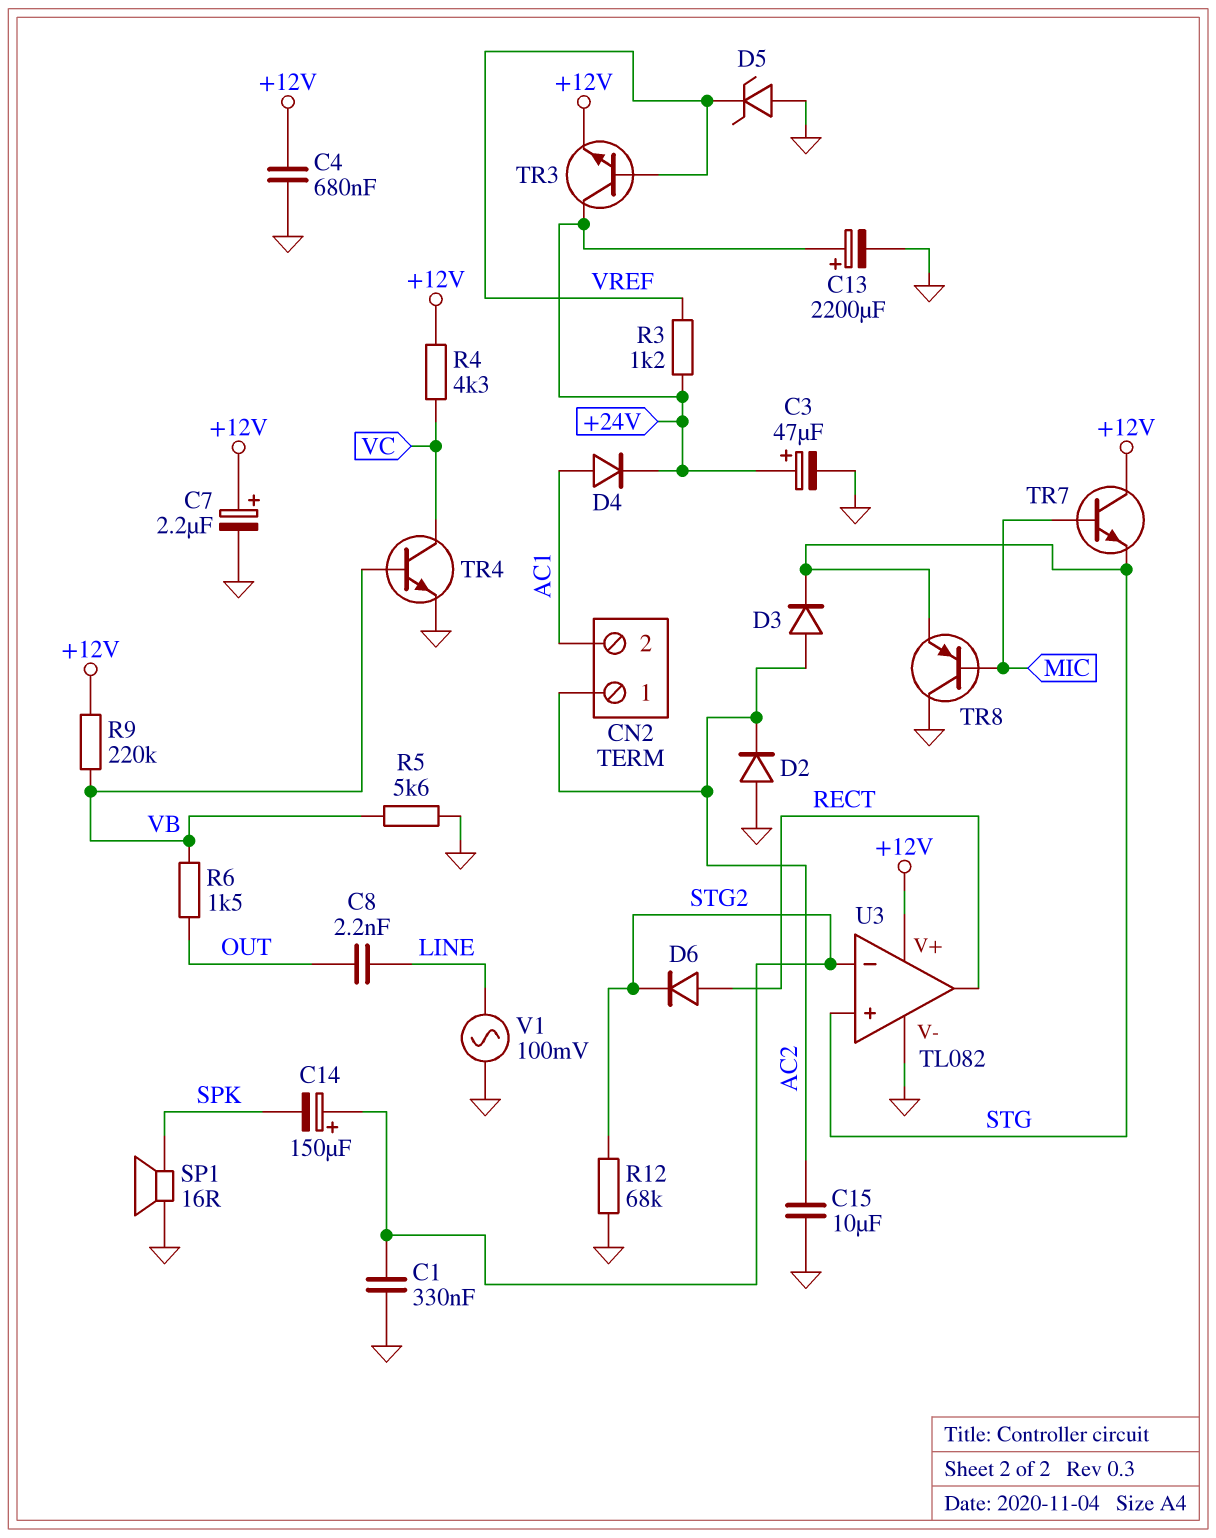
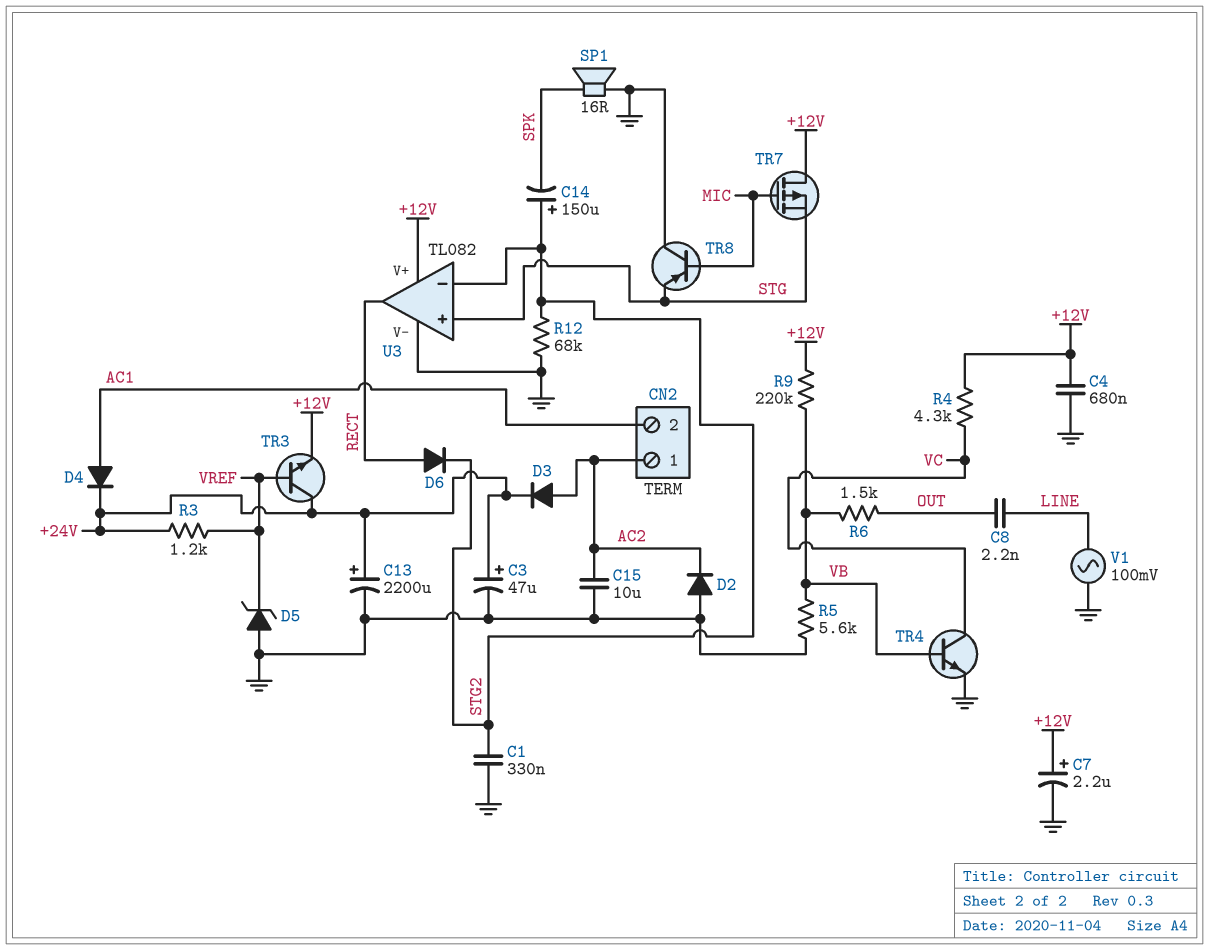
D3: diode (A AC2, K STG) -> diode (A AC2, K +24V)
TR7: NPN (B MIC, C +12V, E STG) -> PMOS (G MIC, D +12V, S STG)

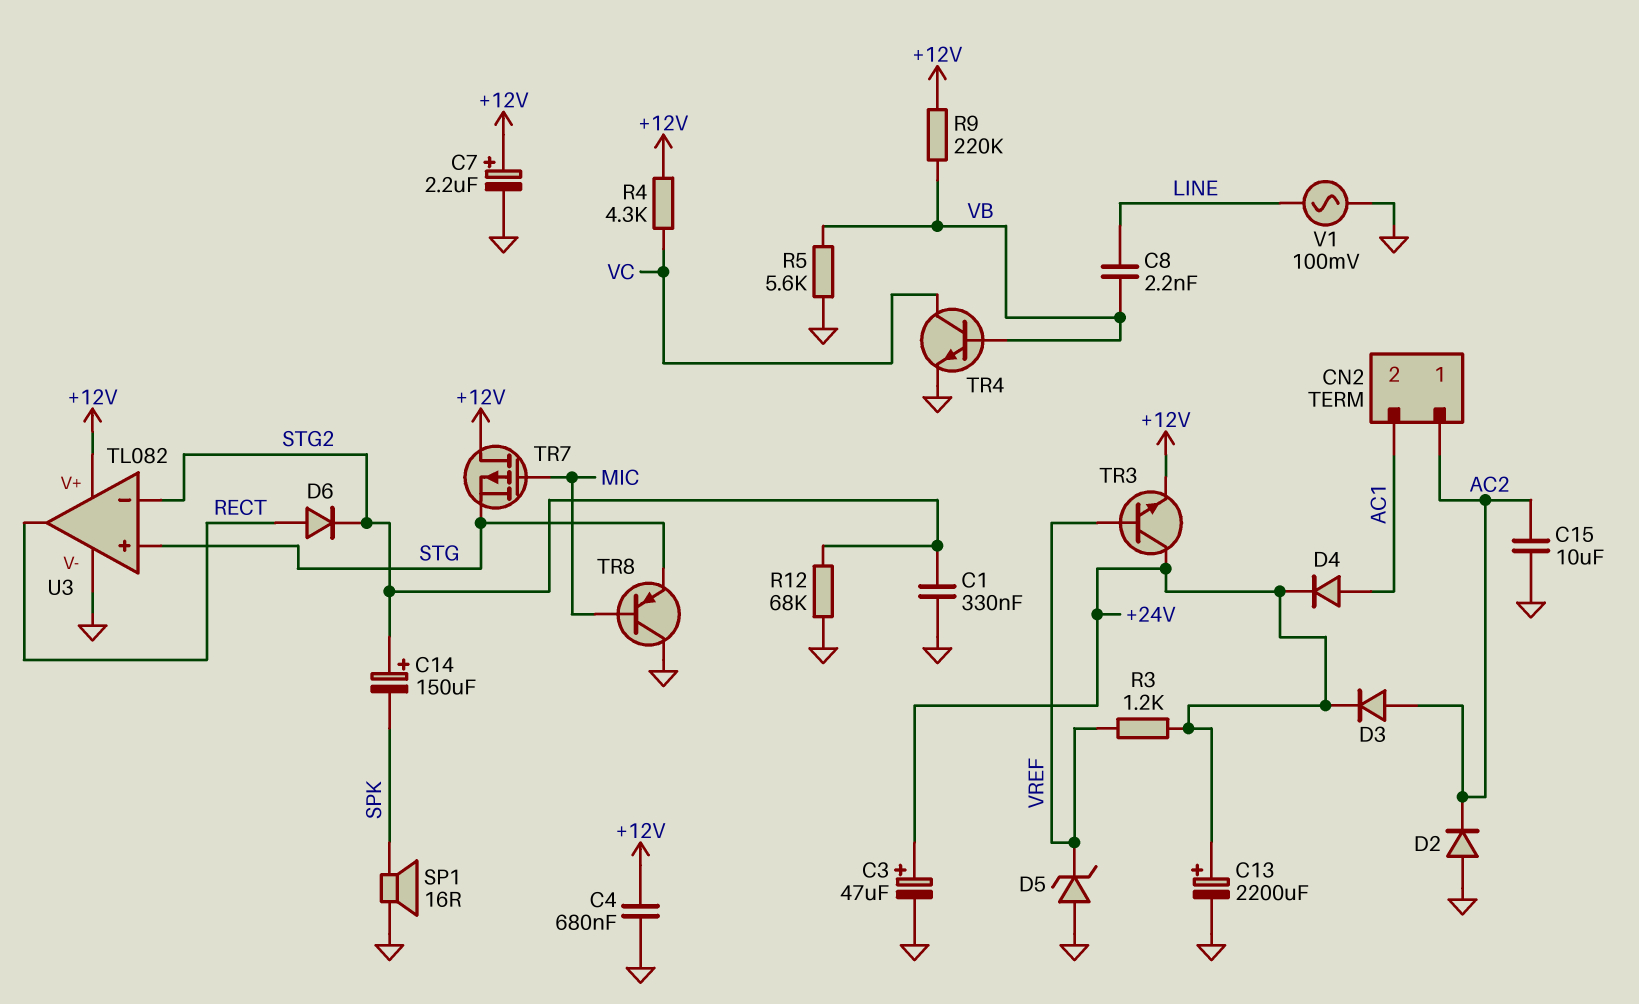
C8: 2.2nF (LINE, OUT) -> 2.2nF (LINE, VB)
R6: 1.5k (OUT, VB) -> none

